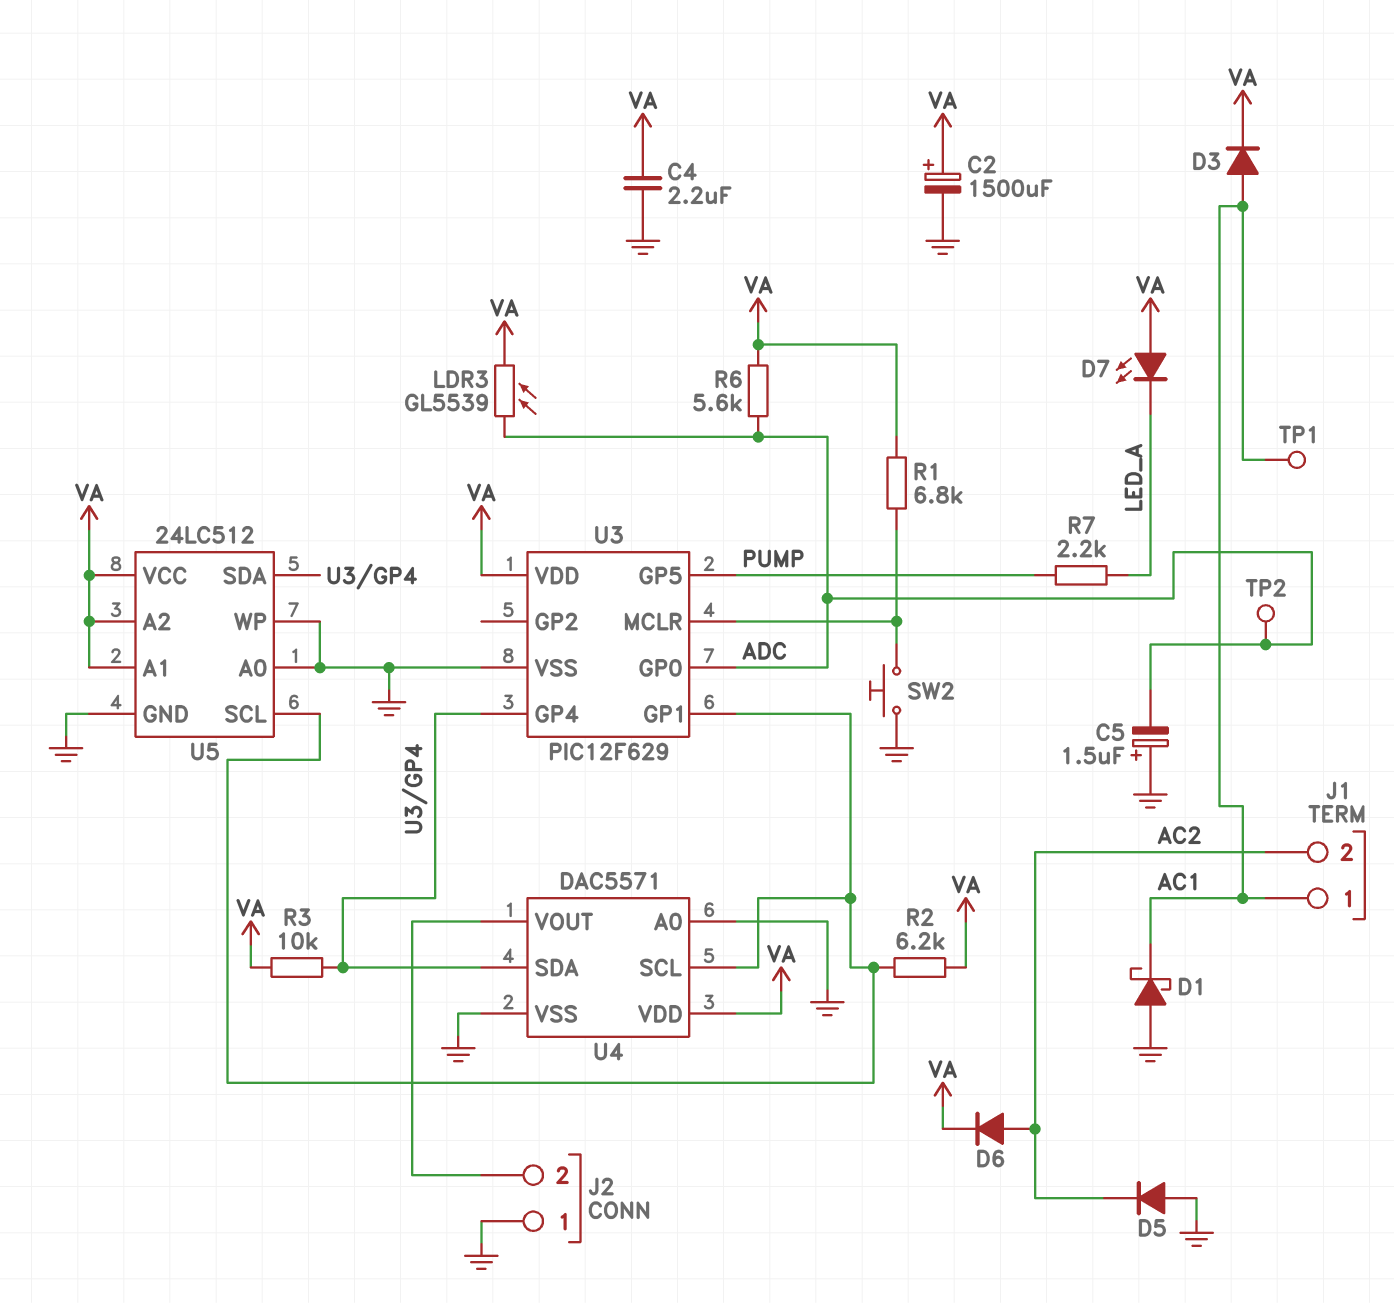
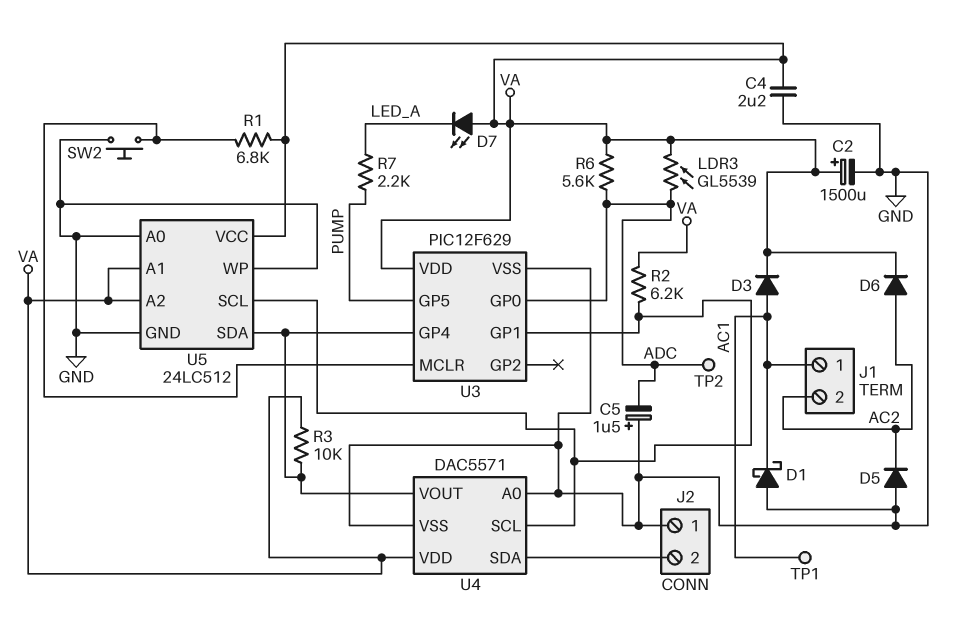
U4 pin SDA: U3/GP4 -> J2/2
U4 pin VOUT: J2/2 -> U3/GP4

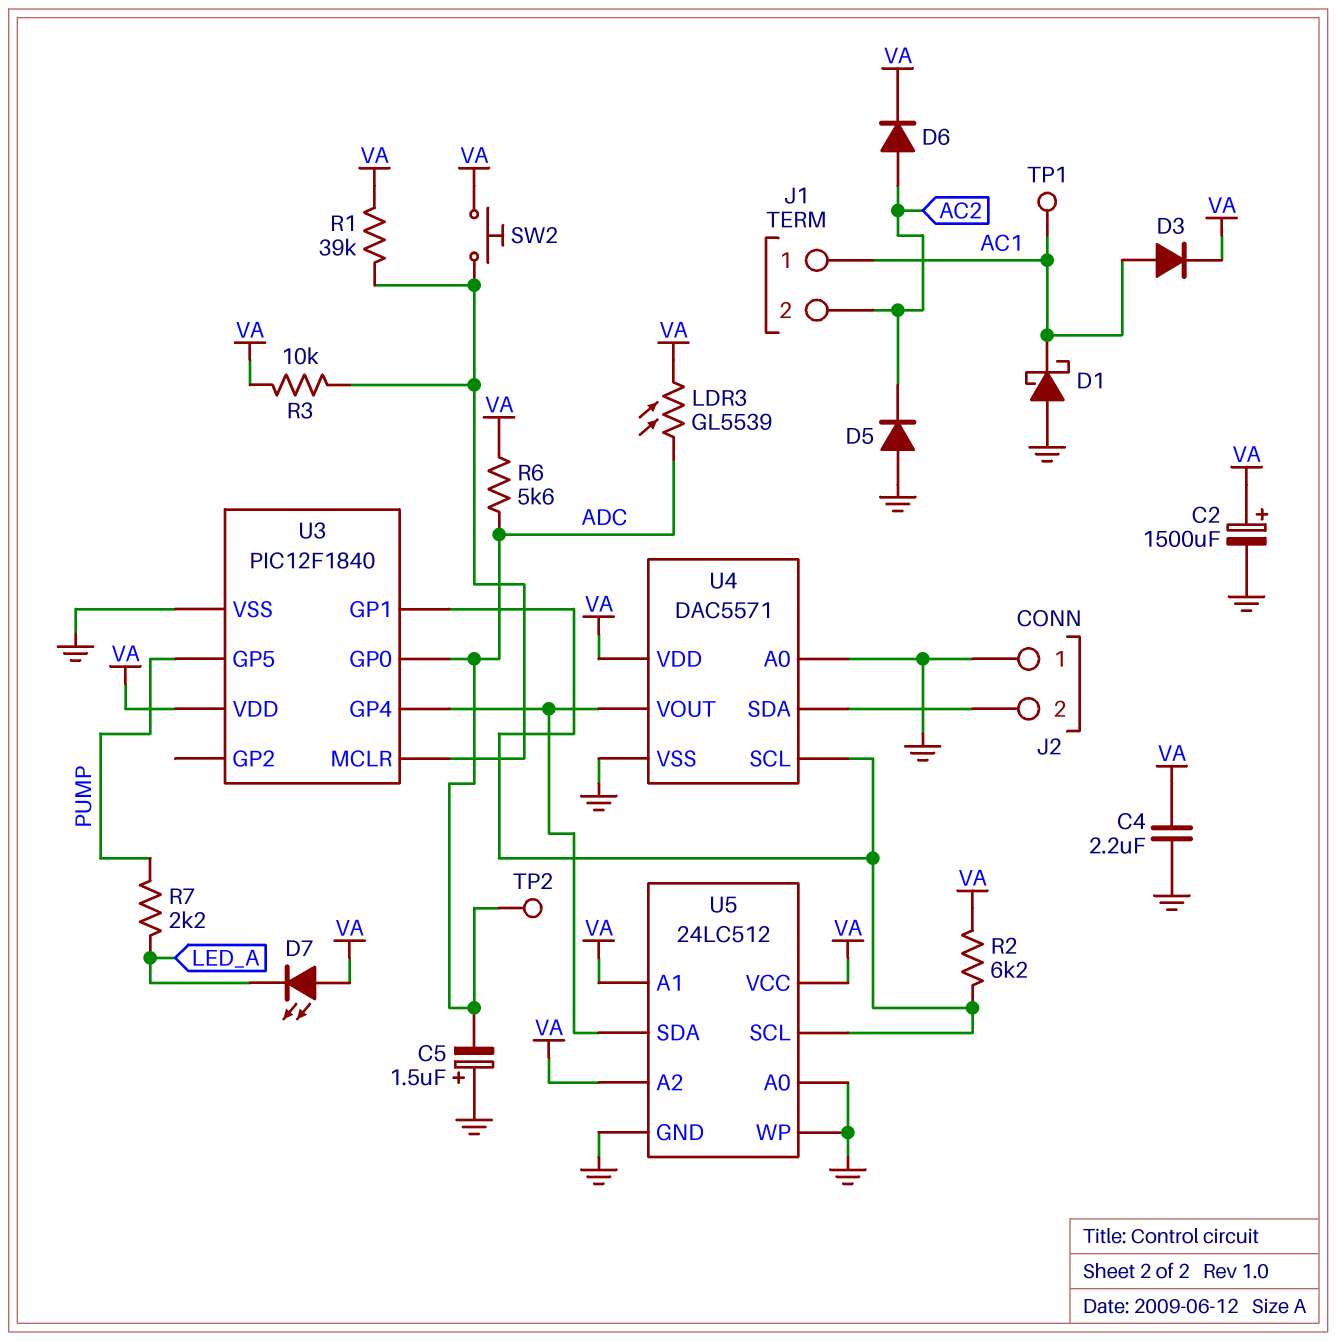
R1: 6.8k (U3/MCLR, VA) -> 39k (U3/MCLR, VA)
R3: 10k (U3/GP4, VA) -> 10k (U3/MCLR, VA)
SW2: button (GND, U3/MCLR) -> button (U3/MCLR, VA)
U3: PIC12F629 -> PIC12F1840

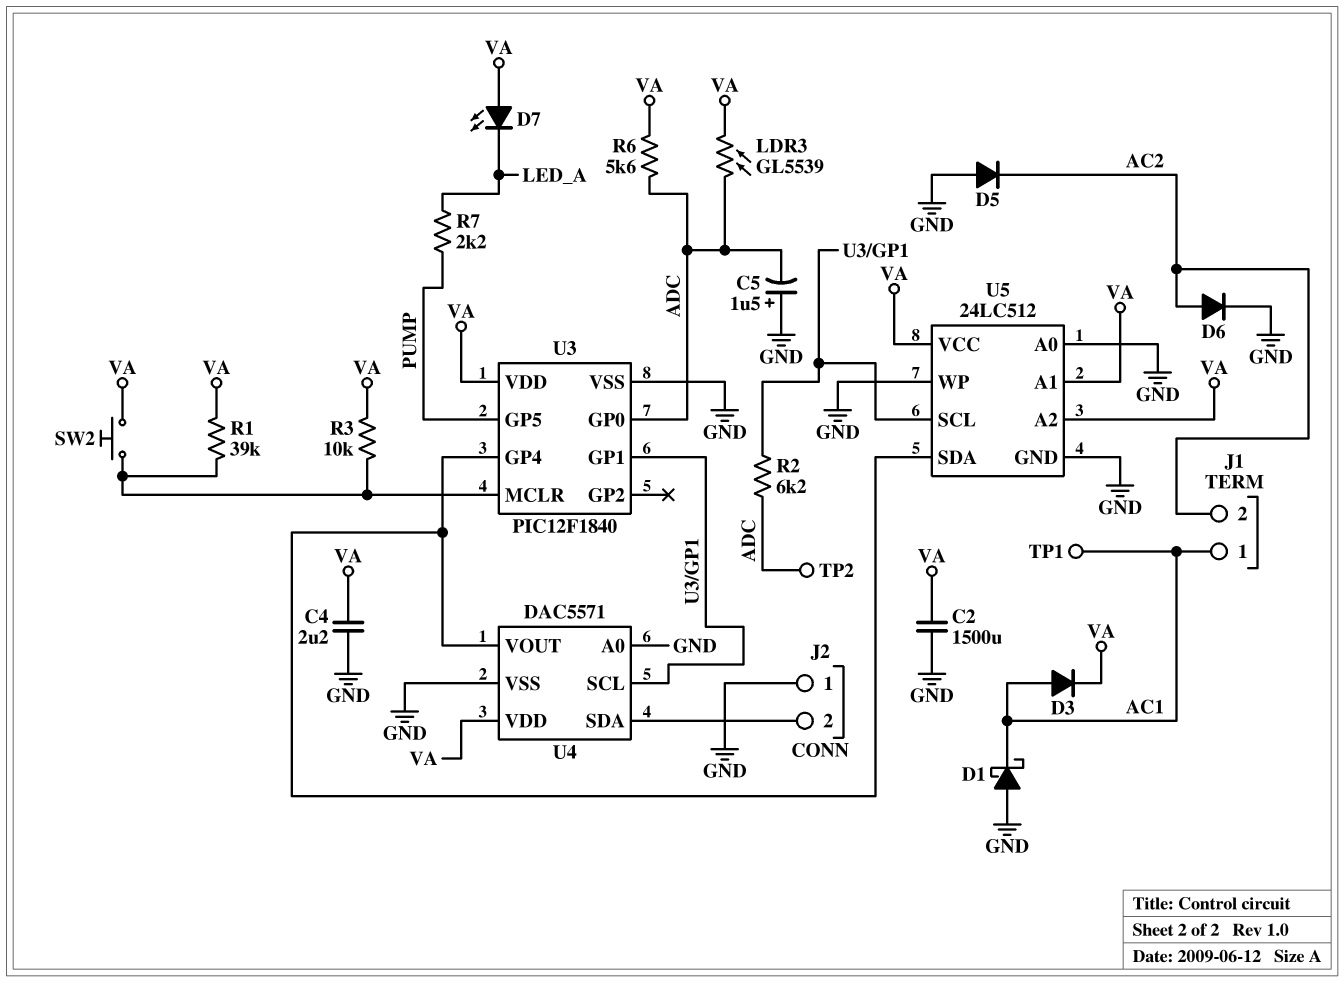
C2: 1500uF (plus VA, minus GND) -> 1500uF (GND, VA)
D6: diode (A AC2, K VA) -> diode (A AC2, K GND)
R2: 6.2k (U3/GP1, VA) -> 6.2k (ADC, U3/GP1)

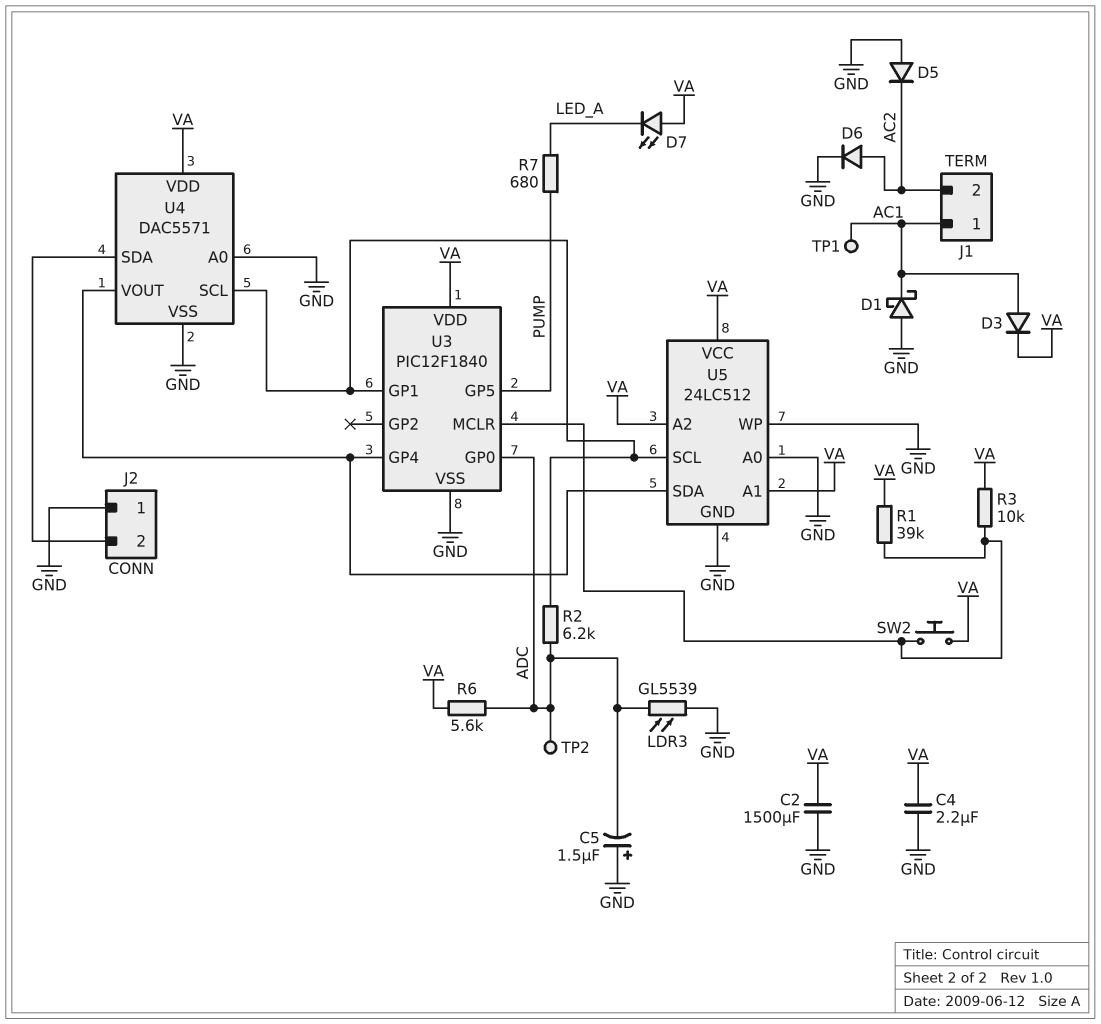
LDR3: GL5539 (ADC, VA) -> GL5539 (ADC, GND)
R7: 2.2k (LED_A, PUMP) -> 680 (LED_A, PUMP)

